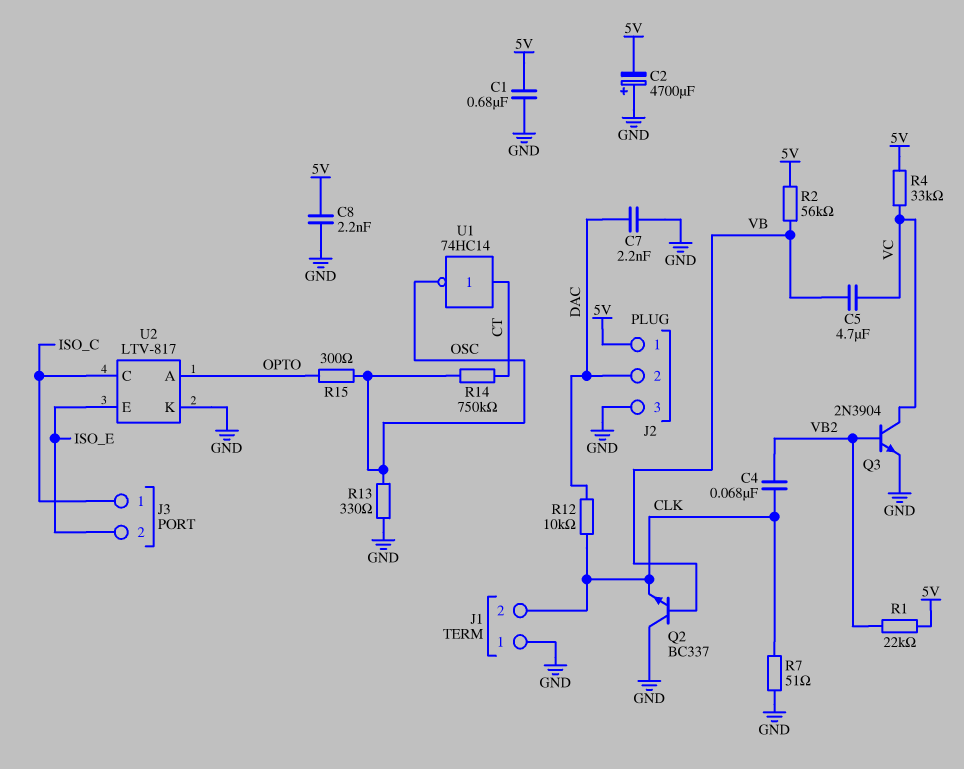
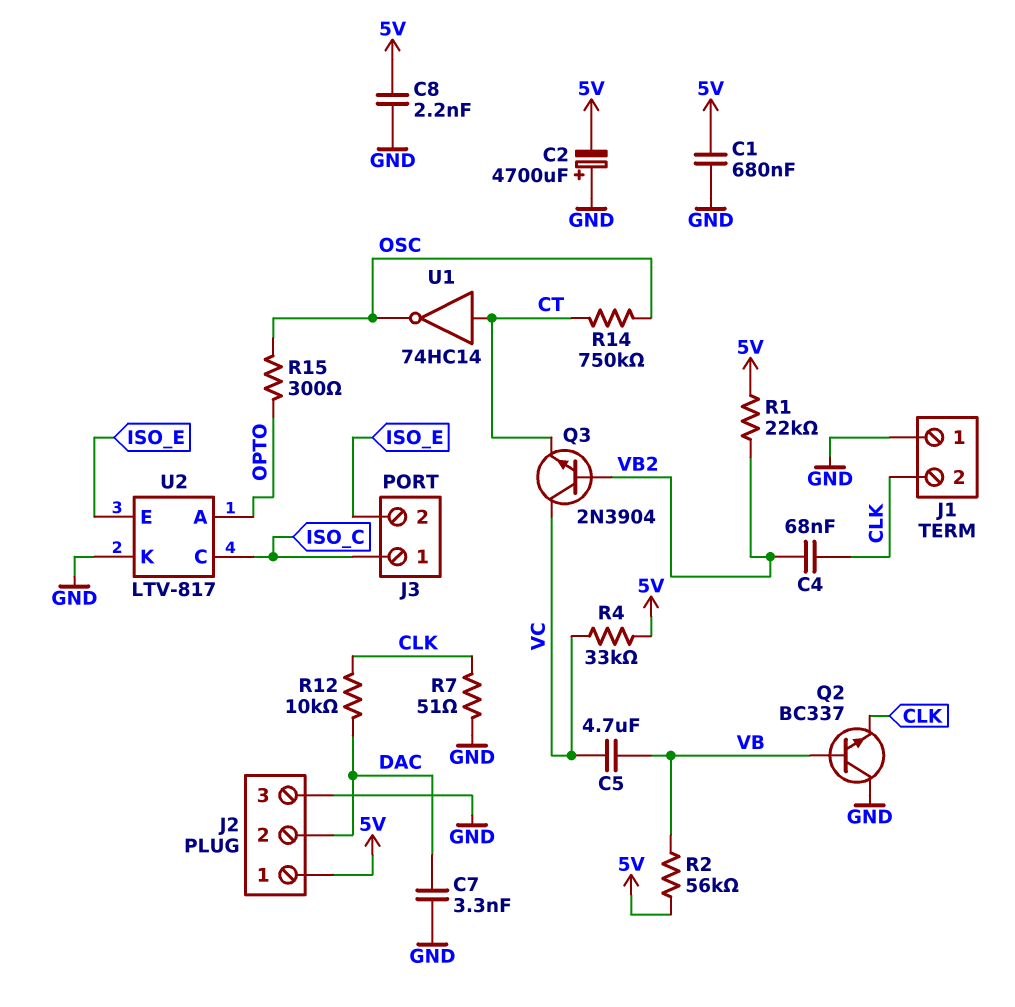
C7: 2.2nF (DAC, GND) -> 3.3nF (DAC, GND)
Q3: NPN 2N3904 (B VB2, C VC, E GND) -> NPN 2N3904 (B VB2, C VC, E CT)
R13: 330 (GND, OSC) -> none

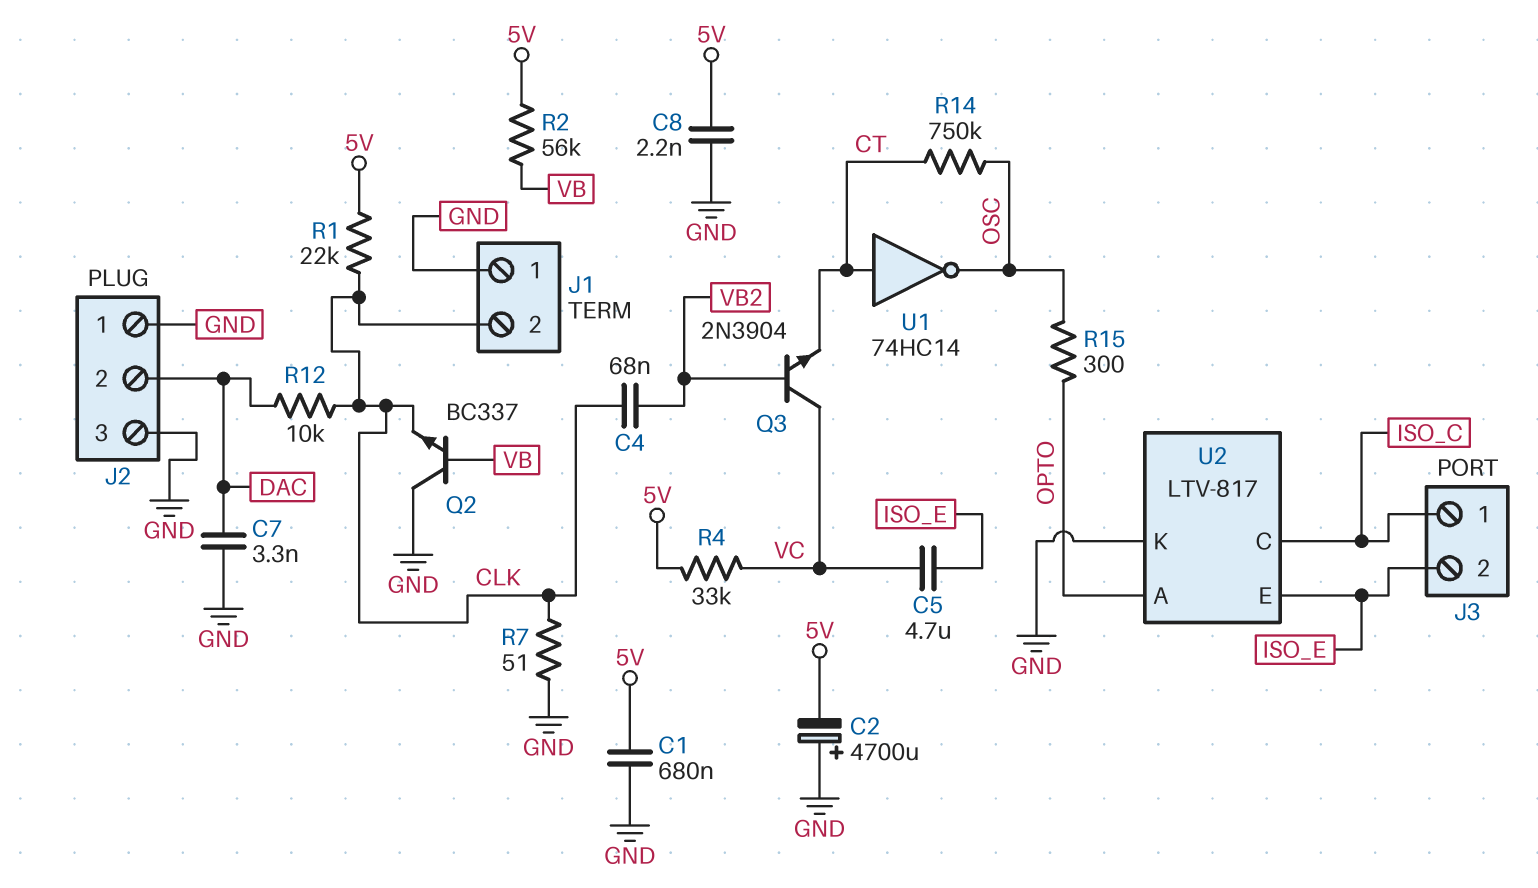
C5: 4.7uF (VB, VC) -> 4.7uF (ISO_E, VC)
J2 pin 1: 5V -> GND
R1: 22k (5V, VB2) -> 22k (5V, CLK)

